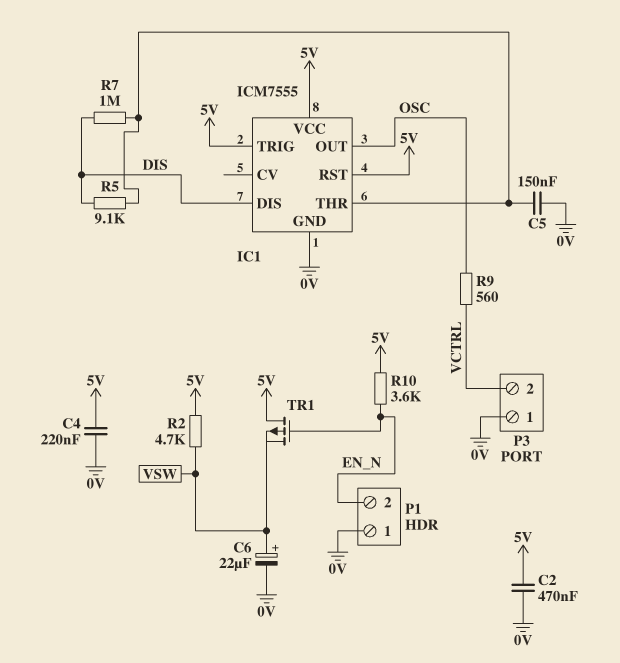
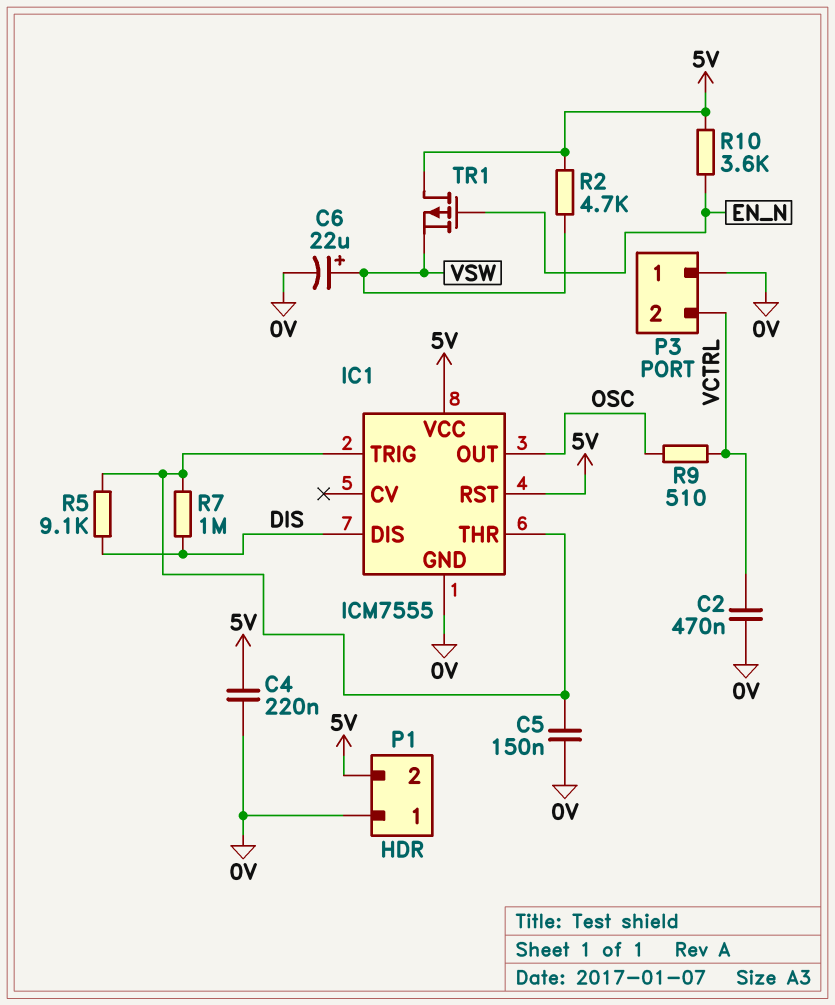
C2: 470nF (0V, 5V) -> 470nF (0V, VCTRL)
IC1 pin TRIG: 5V -> IC1/THR
P1 pin 2: EN_N -> 5V
R9: 560 (OSC, VCTRL) -> 510 (OSC, VCTRL)

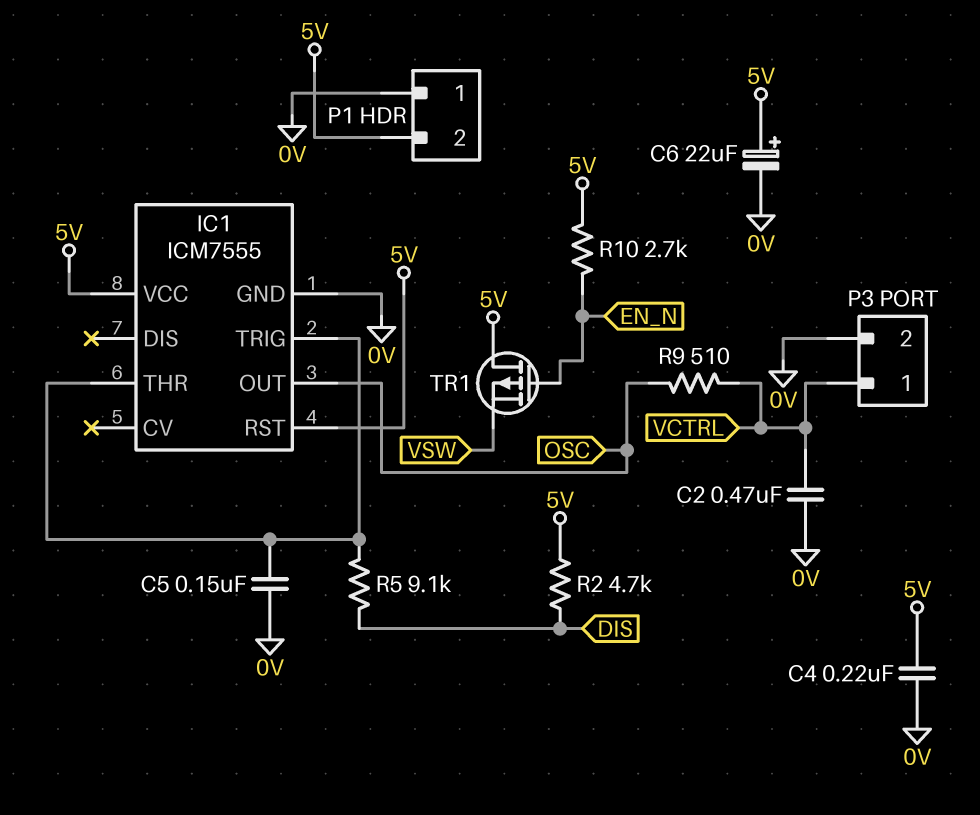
C6: 22uF (plus VSW, minus 0V) -> 22uF (plus 5V, minus 0V)
IC1 pin DIS: DIS -> none
P3 pin 1: 0V -> VCTRL
P3 pin 2: VCTRL -> 0V
R2: 4.7k (5V, VSW) -> 4.7k (5V, DIS)
R7: 1M (DIS, IC1/THR) -> none
R10: 3.6k (5V, EN_N) -> 2.7k (5V, EN_N)

